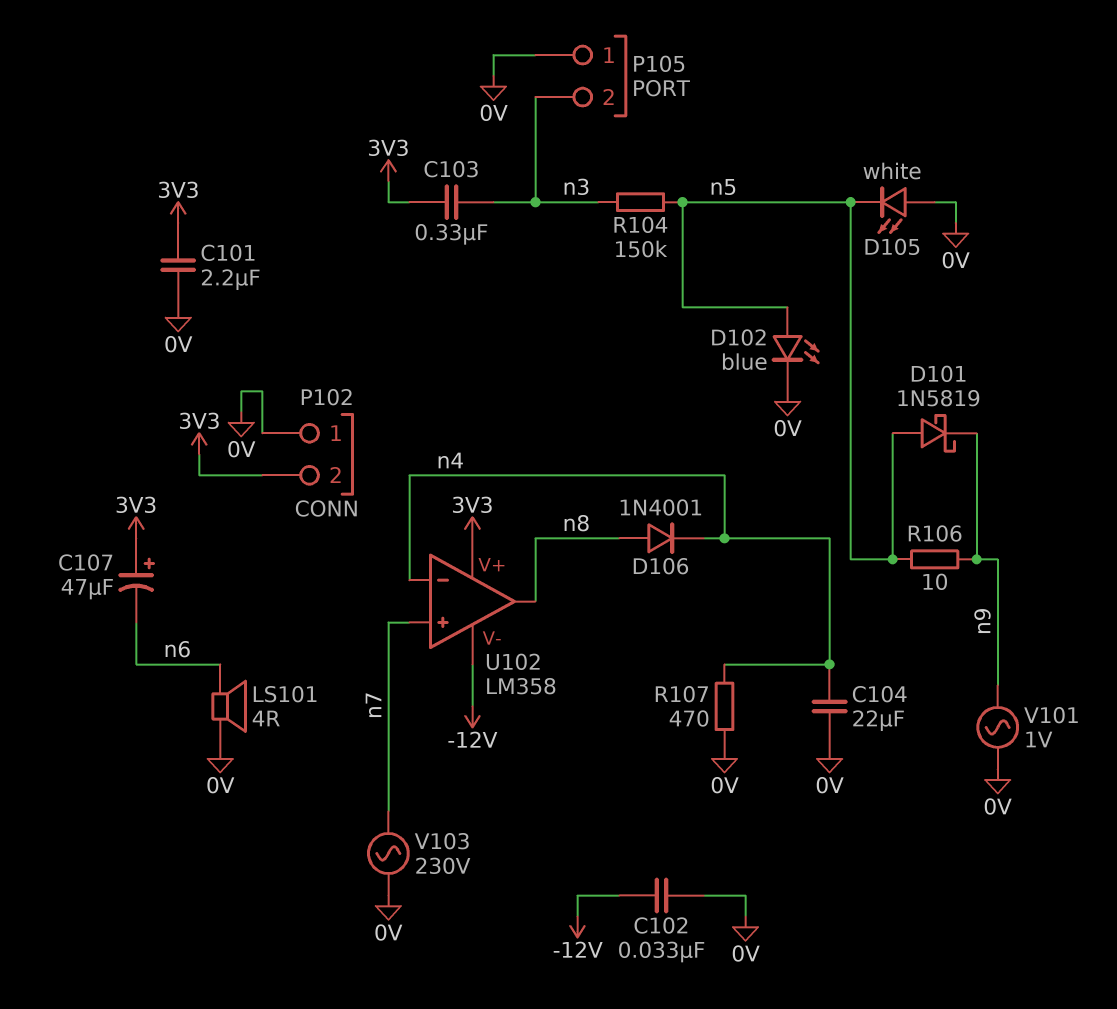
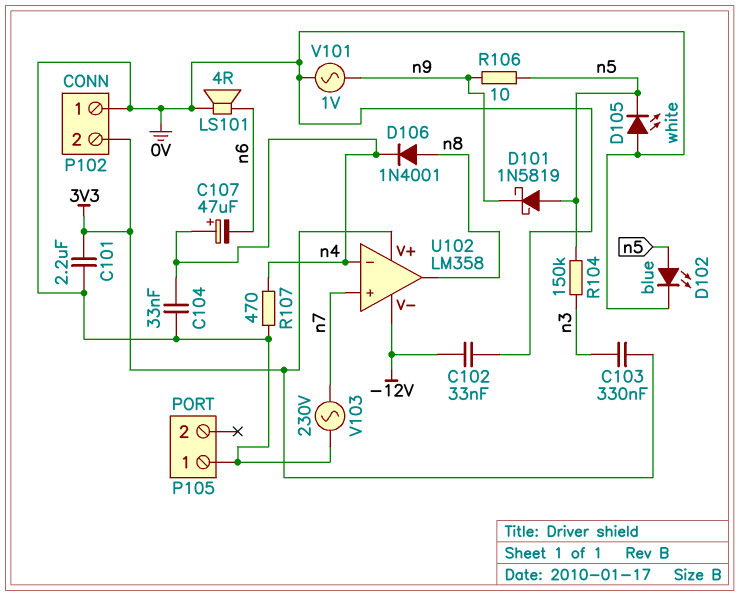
C104: 22uF (0V, n4) -> 33nF (0V, n4)
C107: 47uF (plus 3V3, minus n6) -> 47uF (plus n4, minus n6)
P105 pin 2: n3 -> none

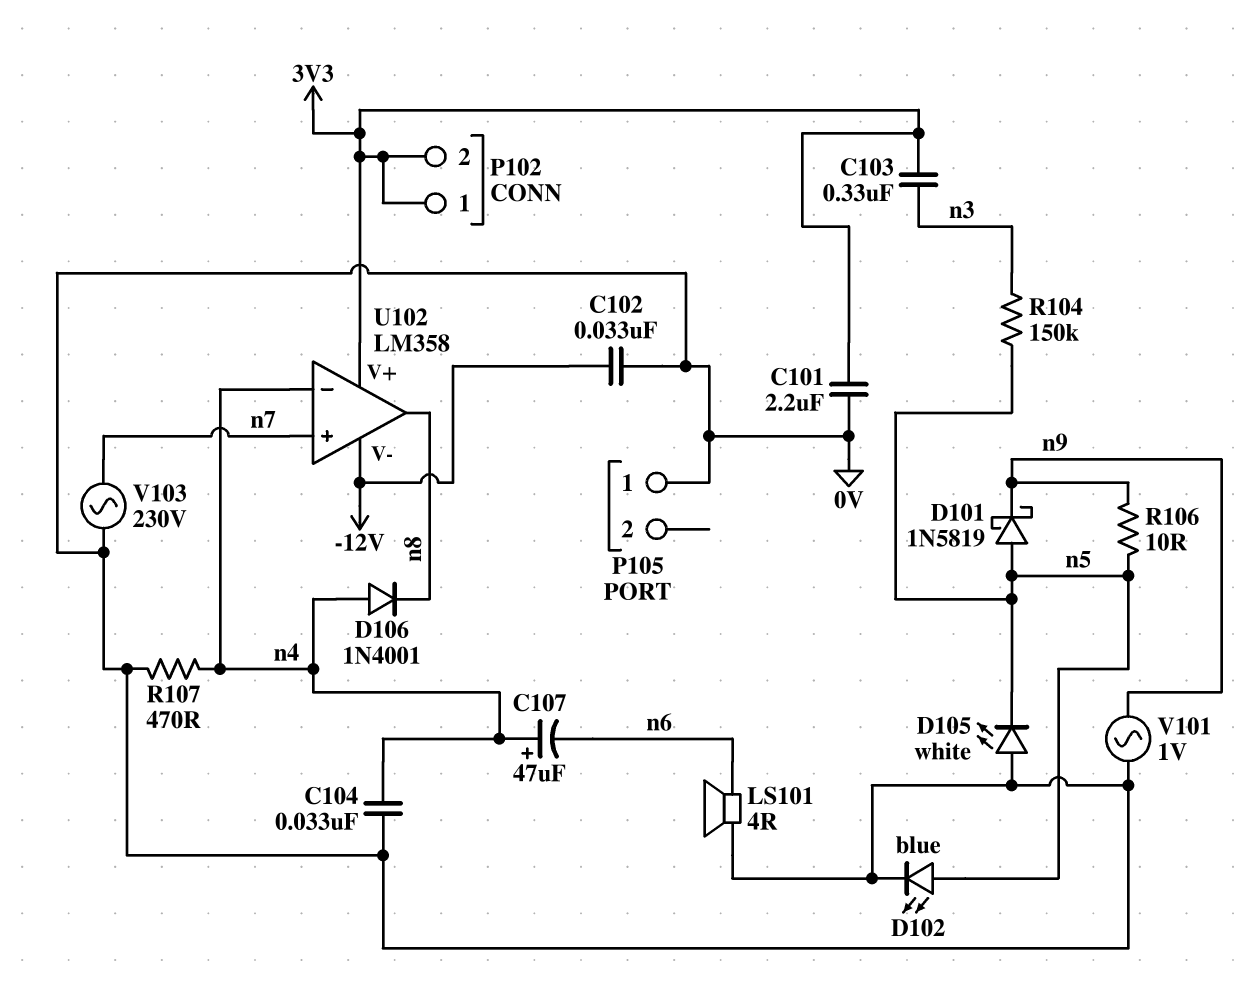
D106: diode 1N4001 (A n8, K n4) -> diode 1N4001 (A n4, K n8)
P102 pin 1: 0V -> 3V3

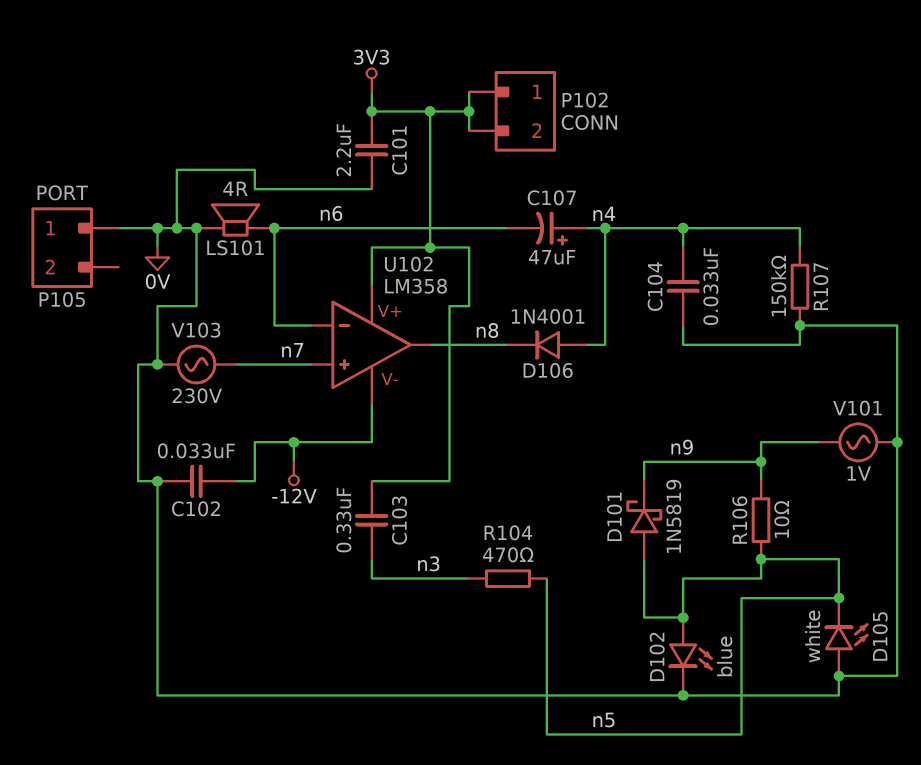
R104: 150k (n3, n5) -> 470 (n3, n5)
R107: 470 (0V, n4) -> 150k (0V, n4)
U102 pin in-: n4 -> n6

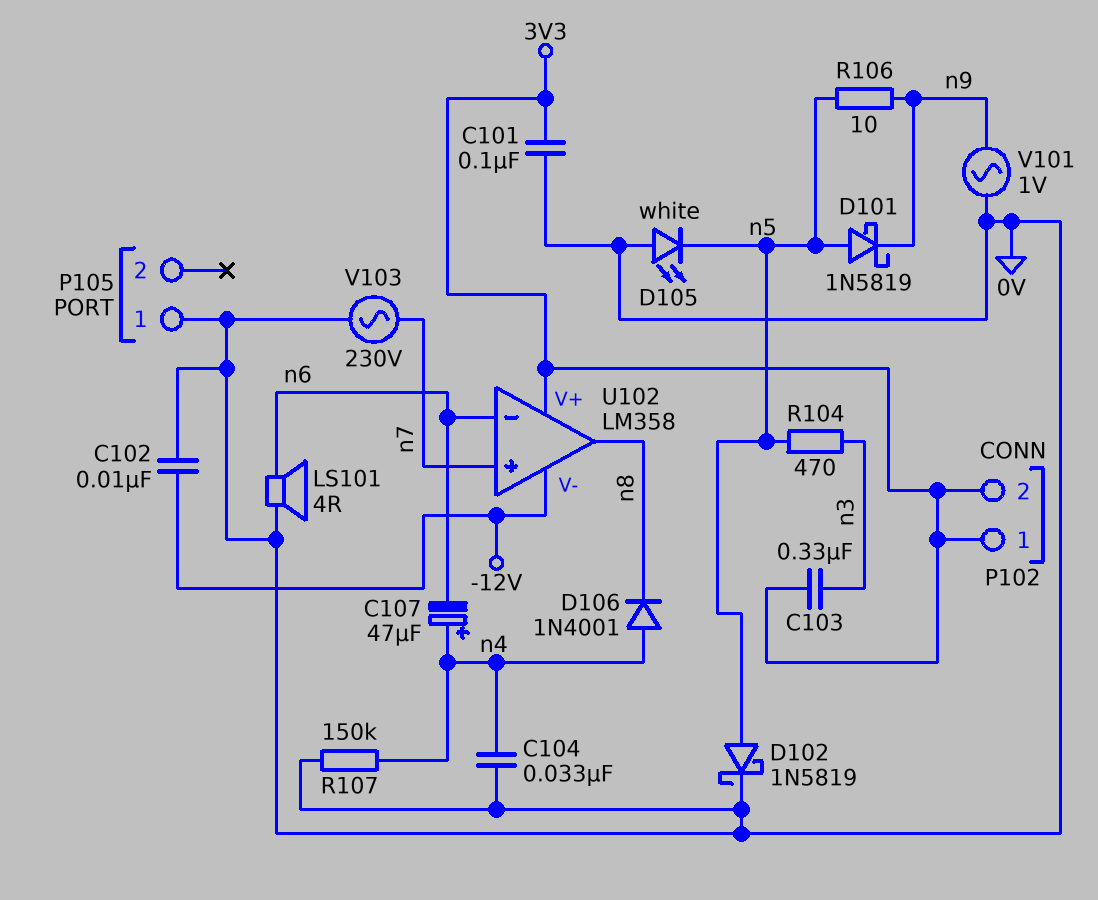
C101: 2.2uF (0V, 3V3) -> 100nF (0V, 3V3)
C102: 33nF (-12V, 0V) -> 10nF (-12V, 0V)
D102: LED blue (A n5, K 0V) -> schottky 1N5819 (A n5, K 0V)

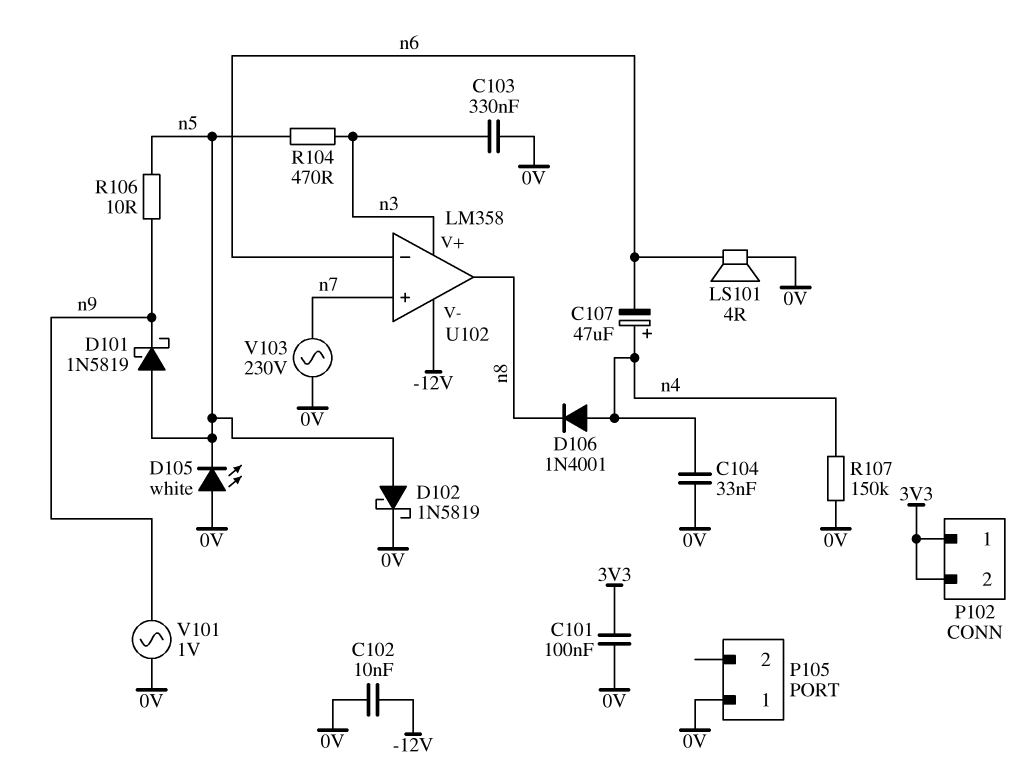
C103: 330nF (3V3, n3) -> 330nF (0V, n3)
U102 pin V+: 3V3 -> n3

